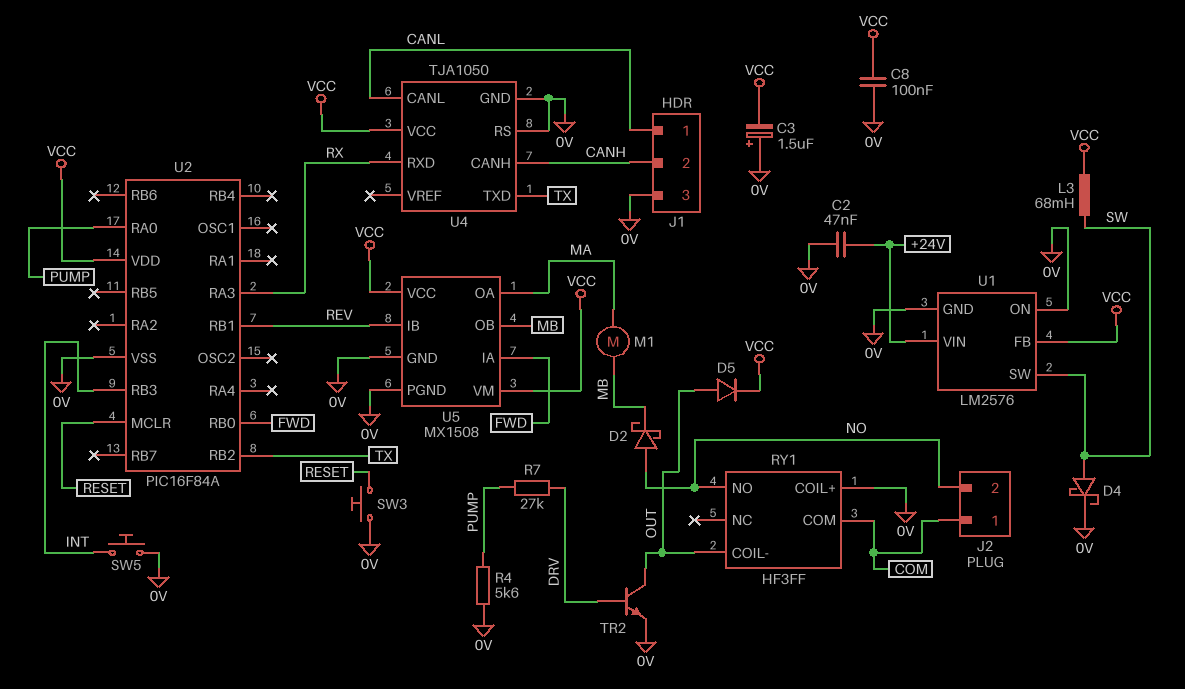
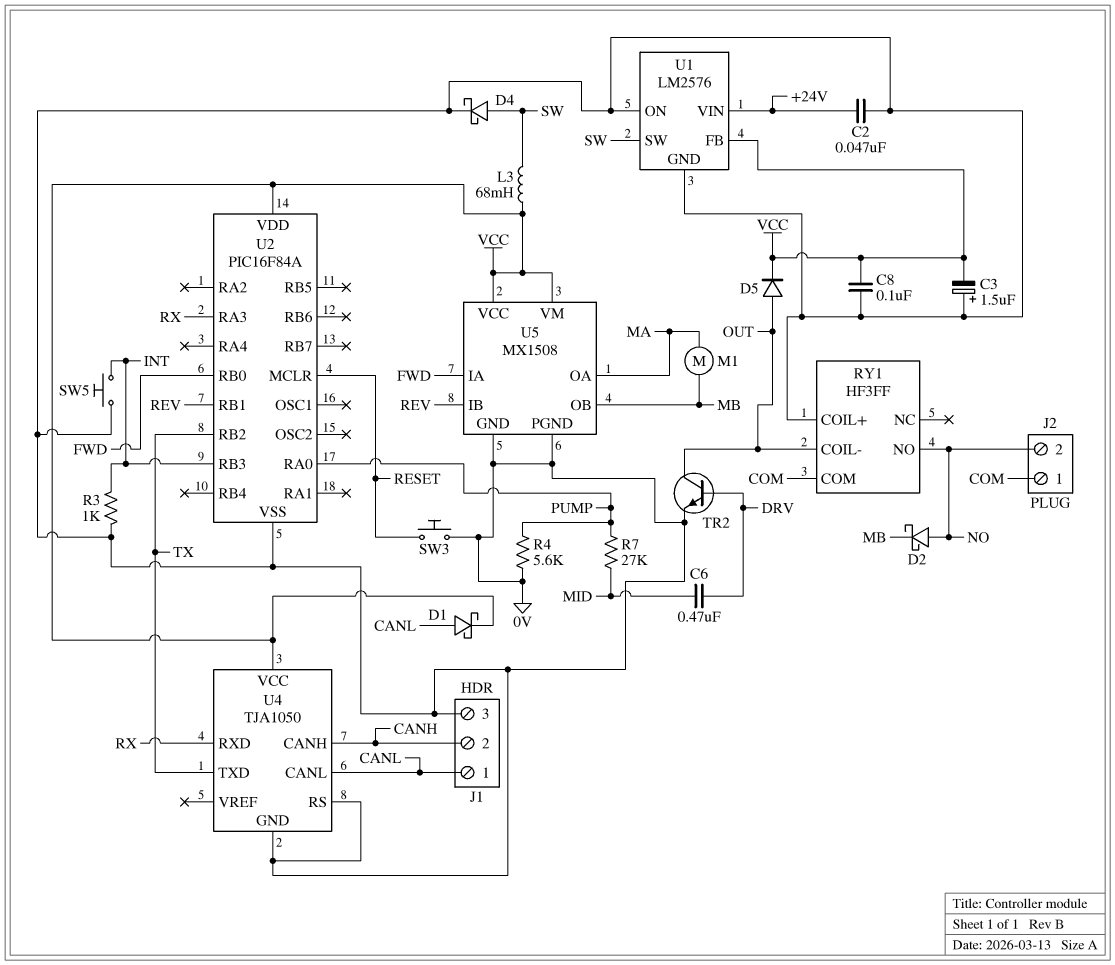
C6: none -> 470nF (DRV, MID)
D1: none -> schottky (A CANL, K VCC)
R3: none -> 1k (0V, INT)
R7: 27k (DRV, PUMP) -> 27k (MID, PUMP)

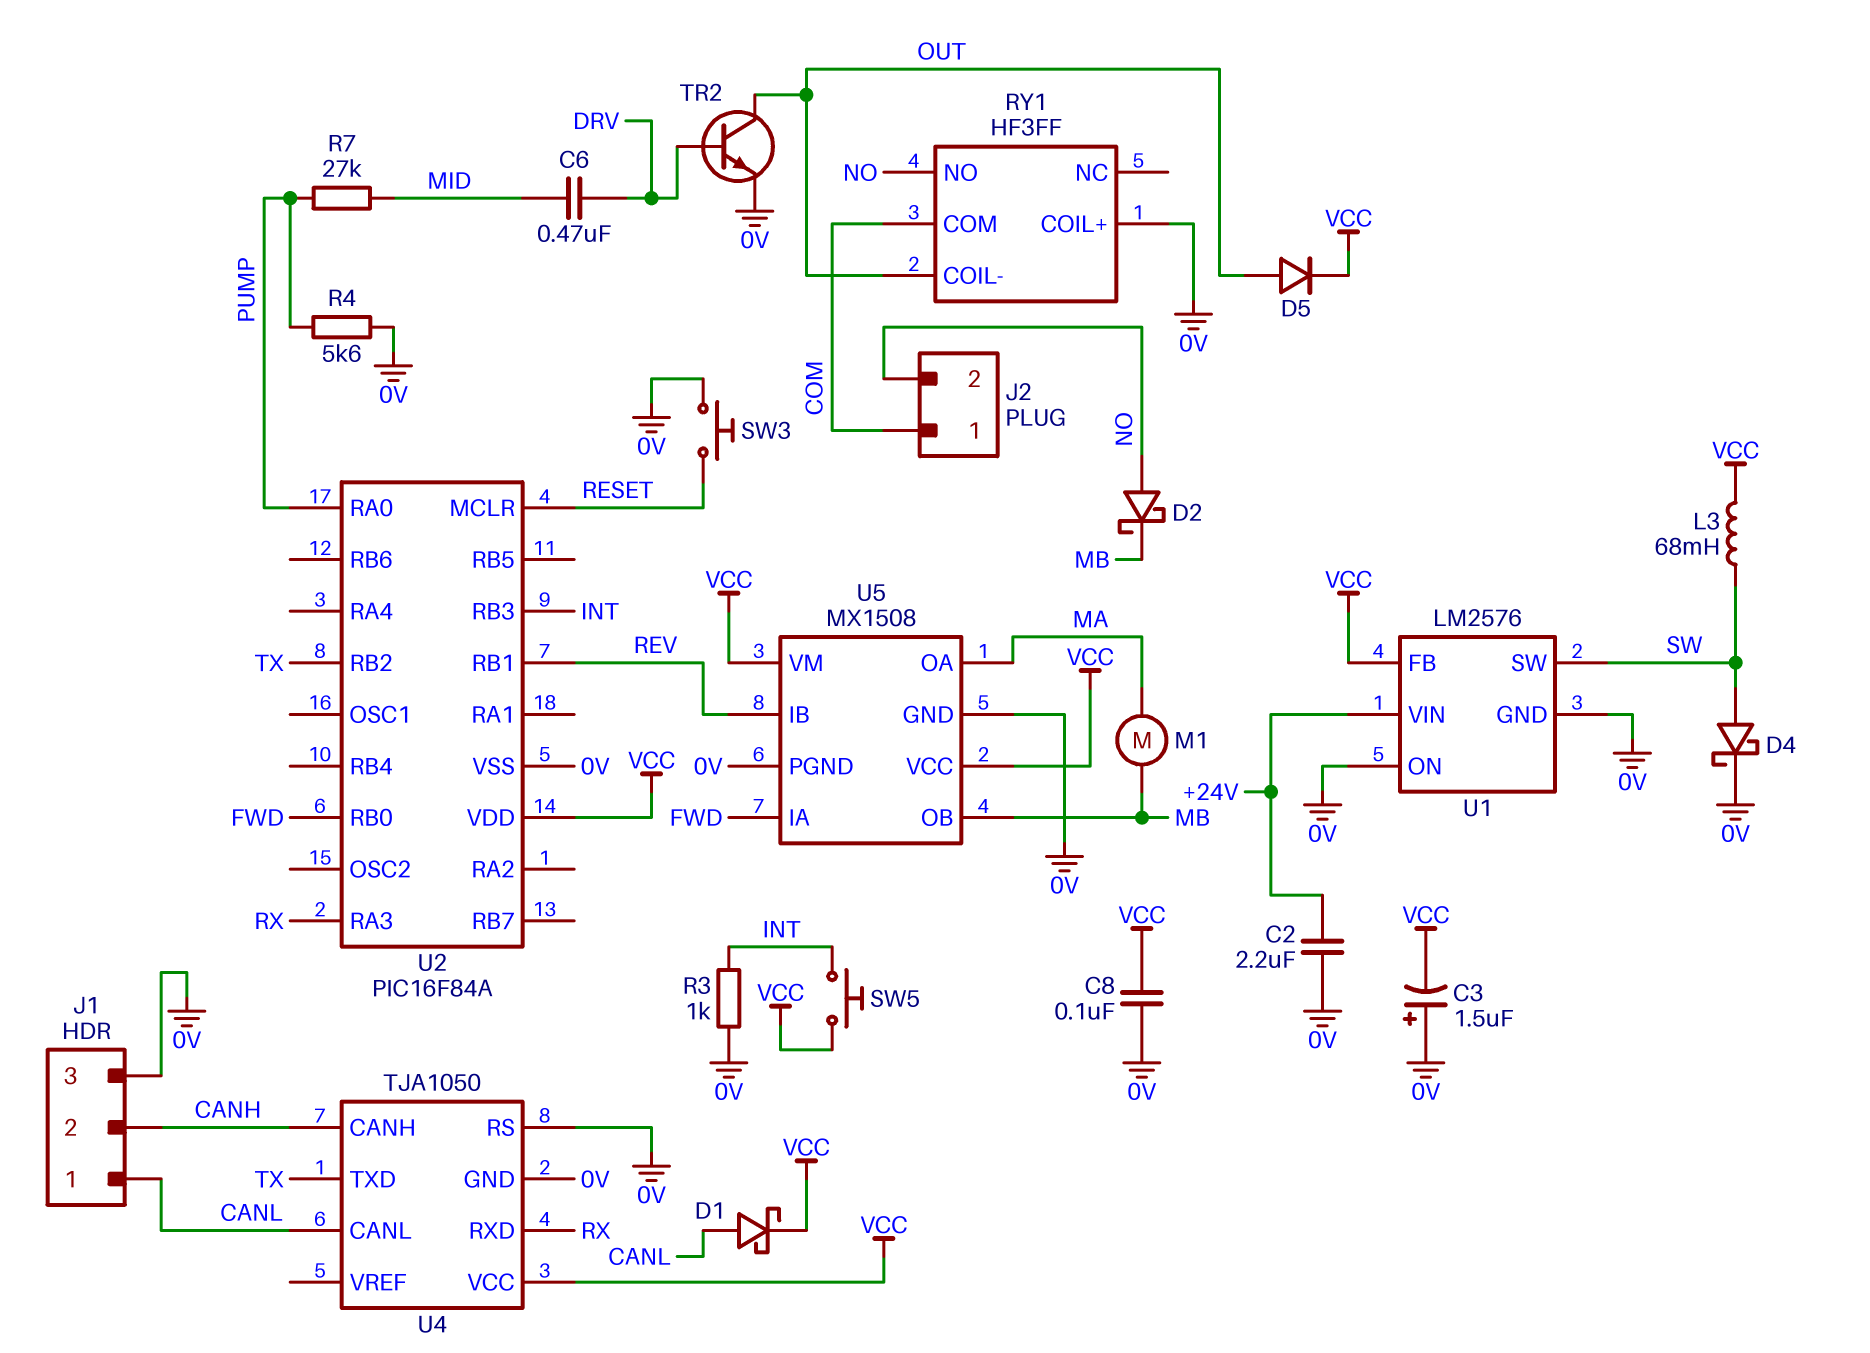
C2: 47nF (+24V, 0V) -> 2.2uF (+24V, 0V)
SW5: button (0V, INT) -> button (INT, VCC)

